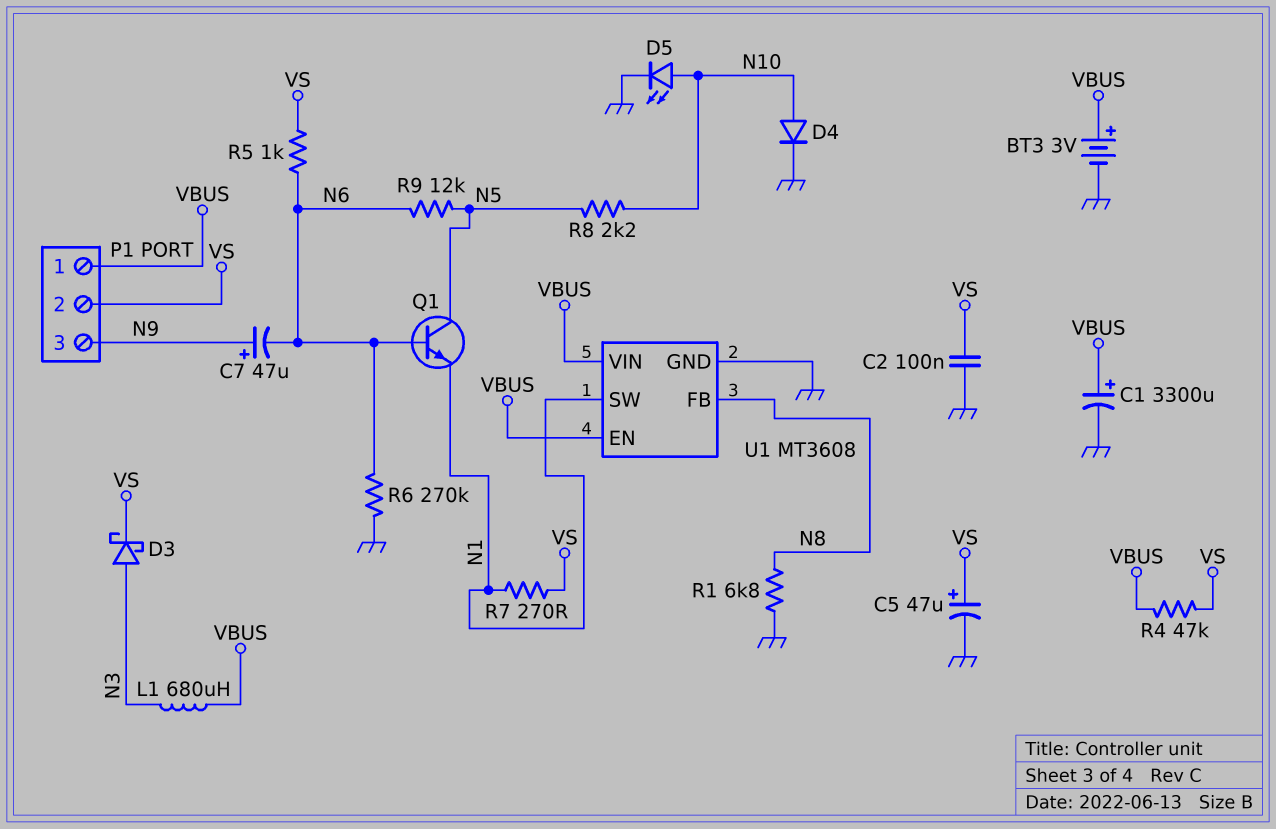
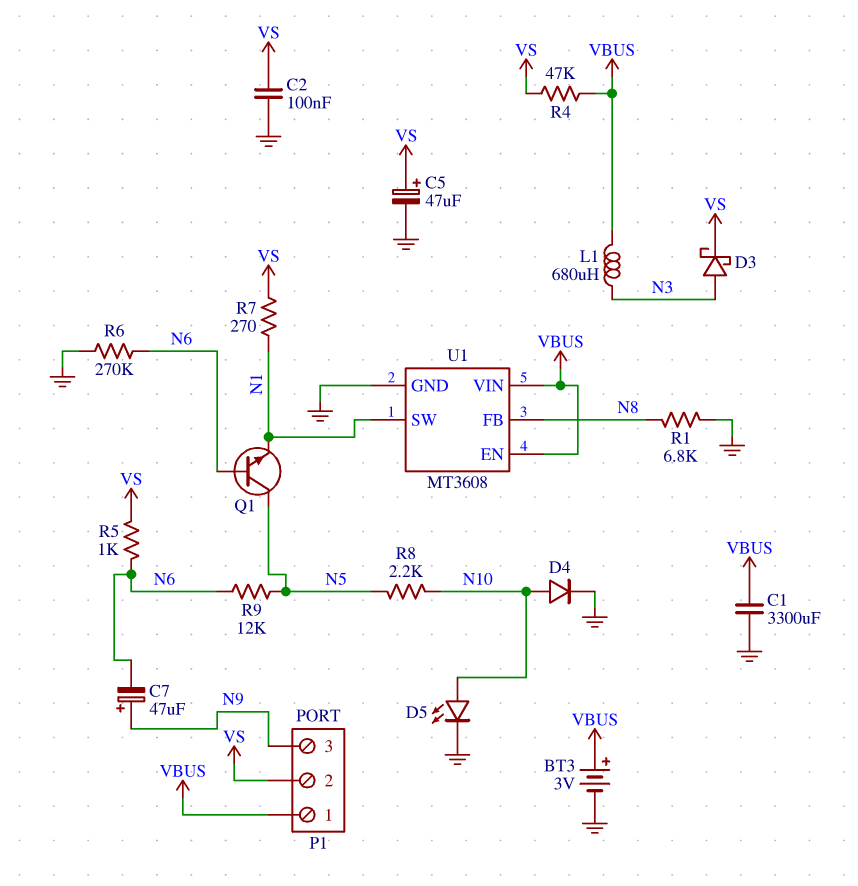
C1: 3300uF (plus VBUS, minus GND) -> 3300uF (GND, VBUS)

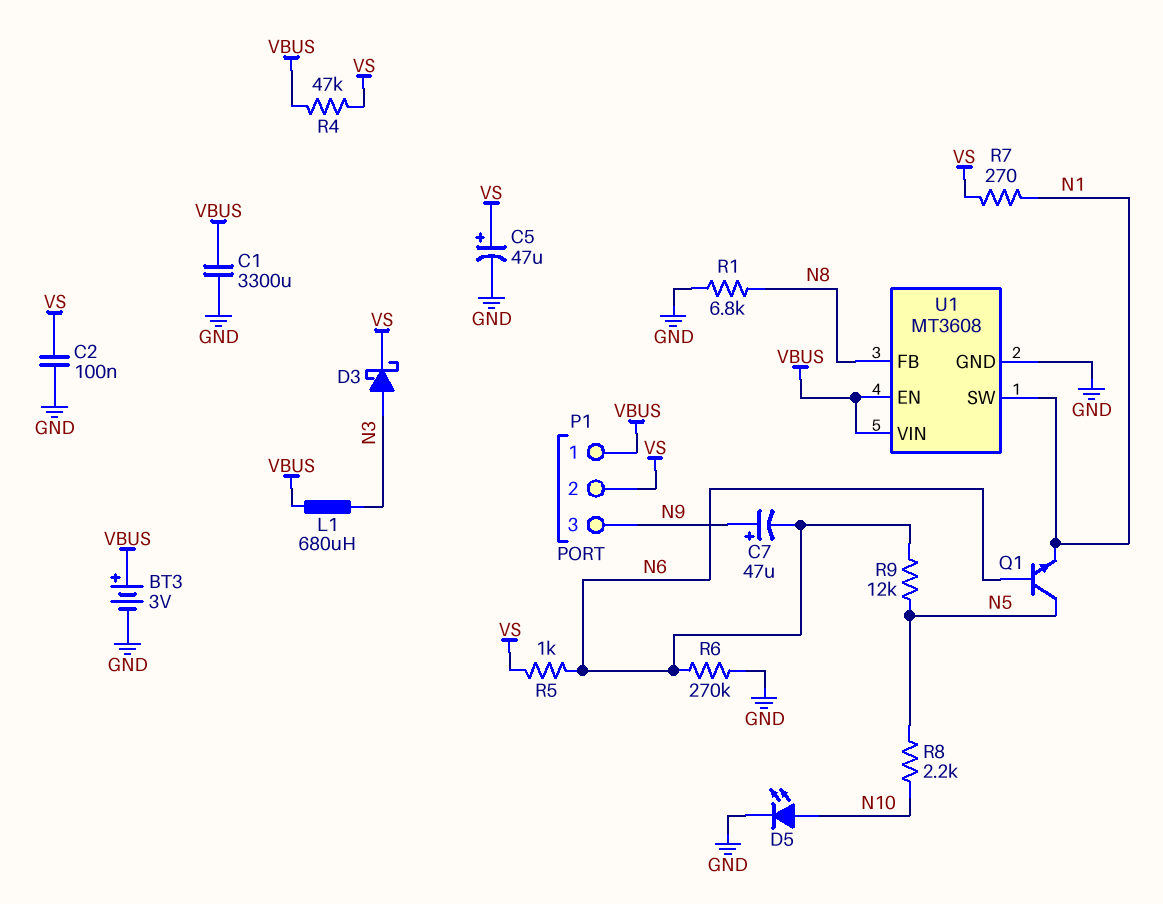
D4: diode (A N10, K GND) -> none

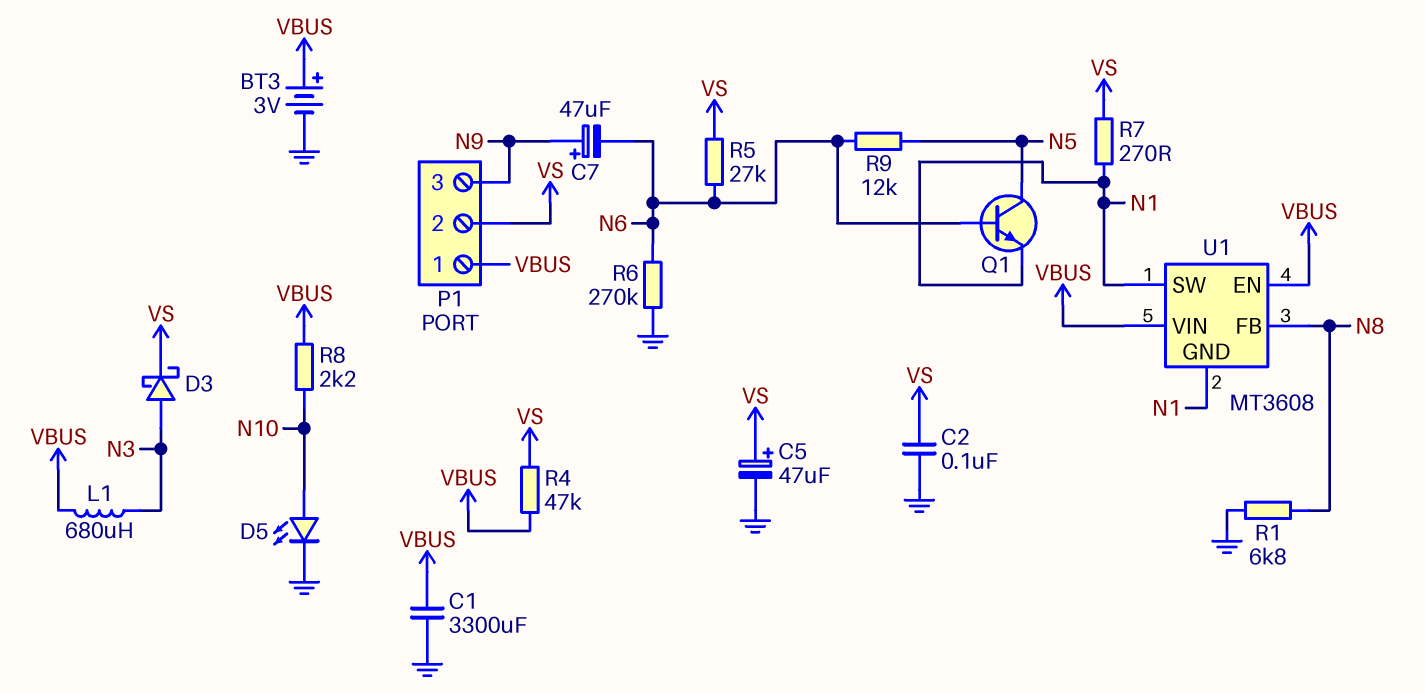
R5: 1k (N6, VS) -> 27k (N6, VS)
R8: 2.2k (N5, N10) -> 2.2k (N10, VBUS)
U1 pin GND: GND -> N1

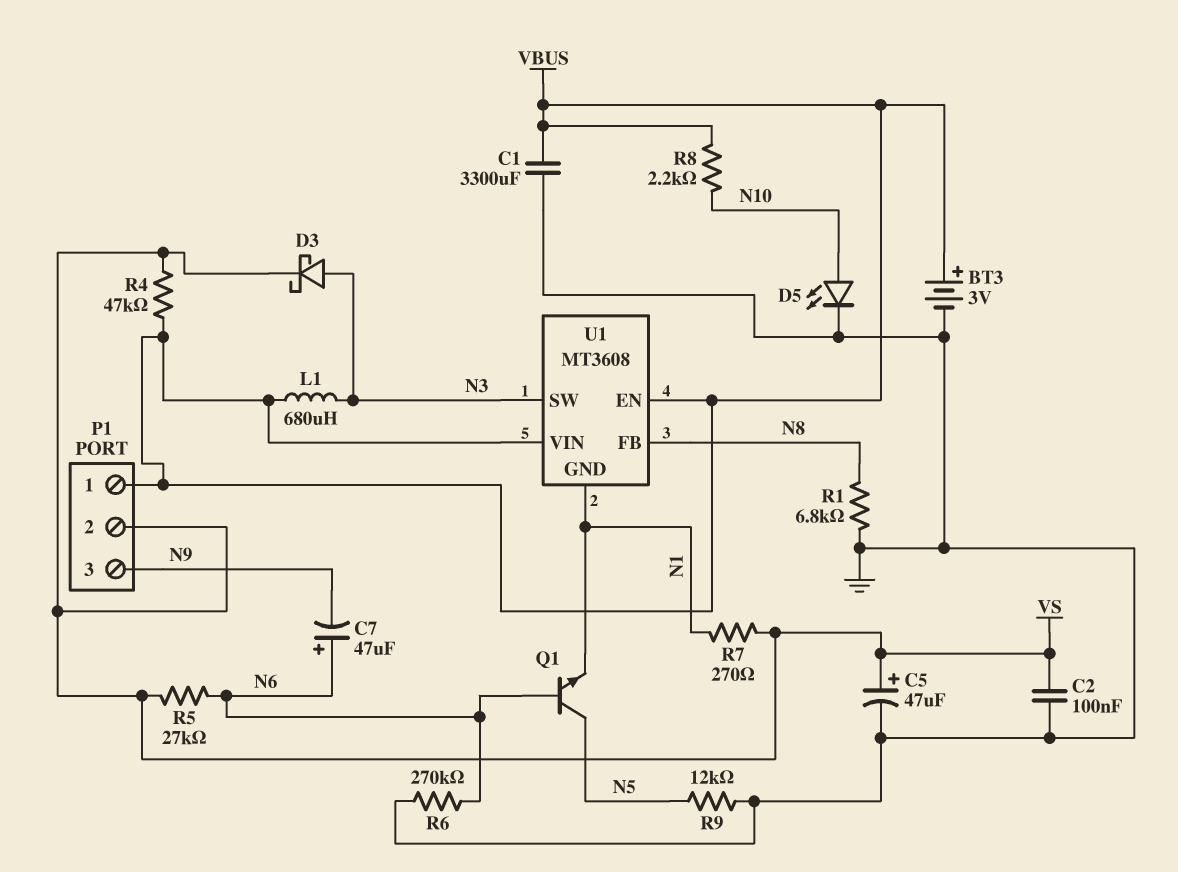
C7: 47uF (plus N9, minus N6) -> 47uF (plus N6, minus N9)
R9: 12k (N5, N6) -> 12k (GND, N5)
U1 pin SW: N1 -> N3

